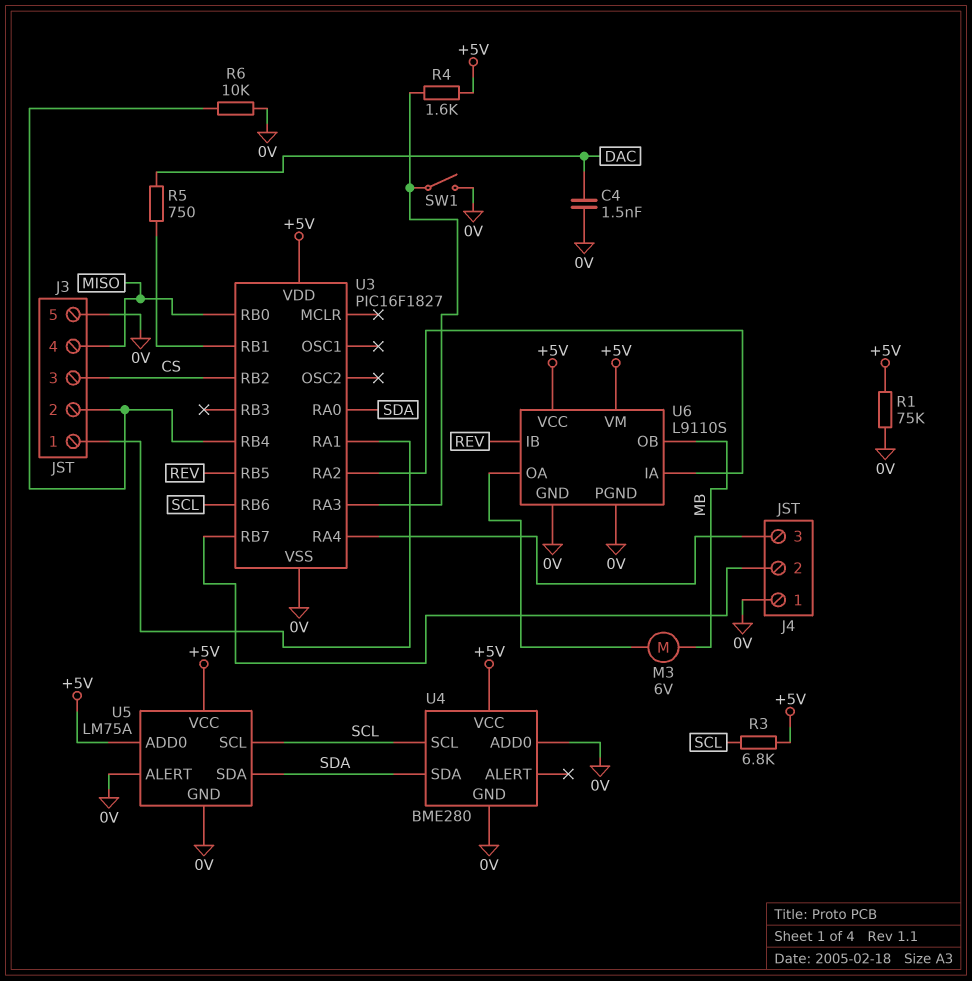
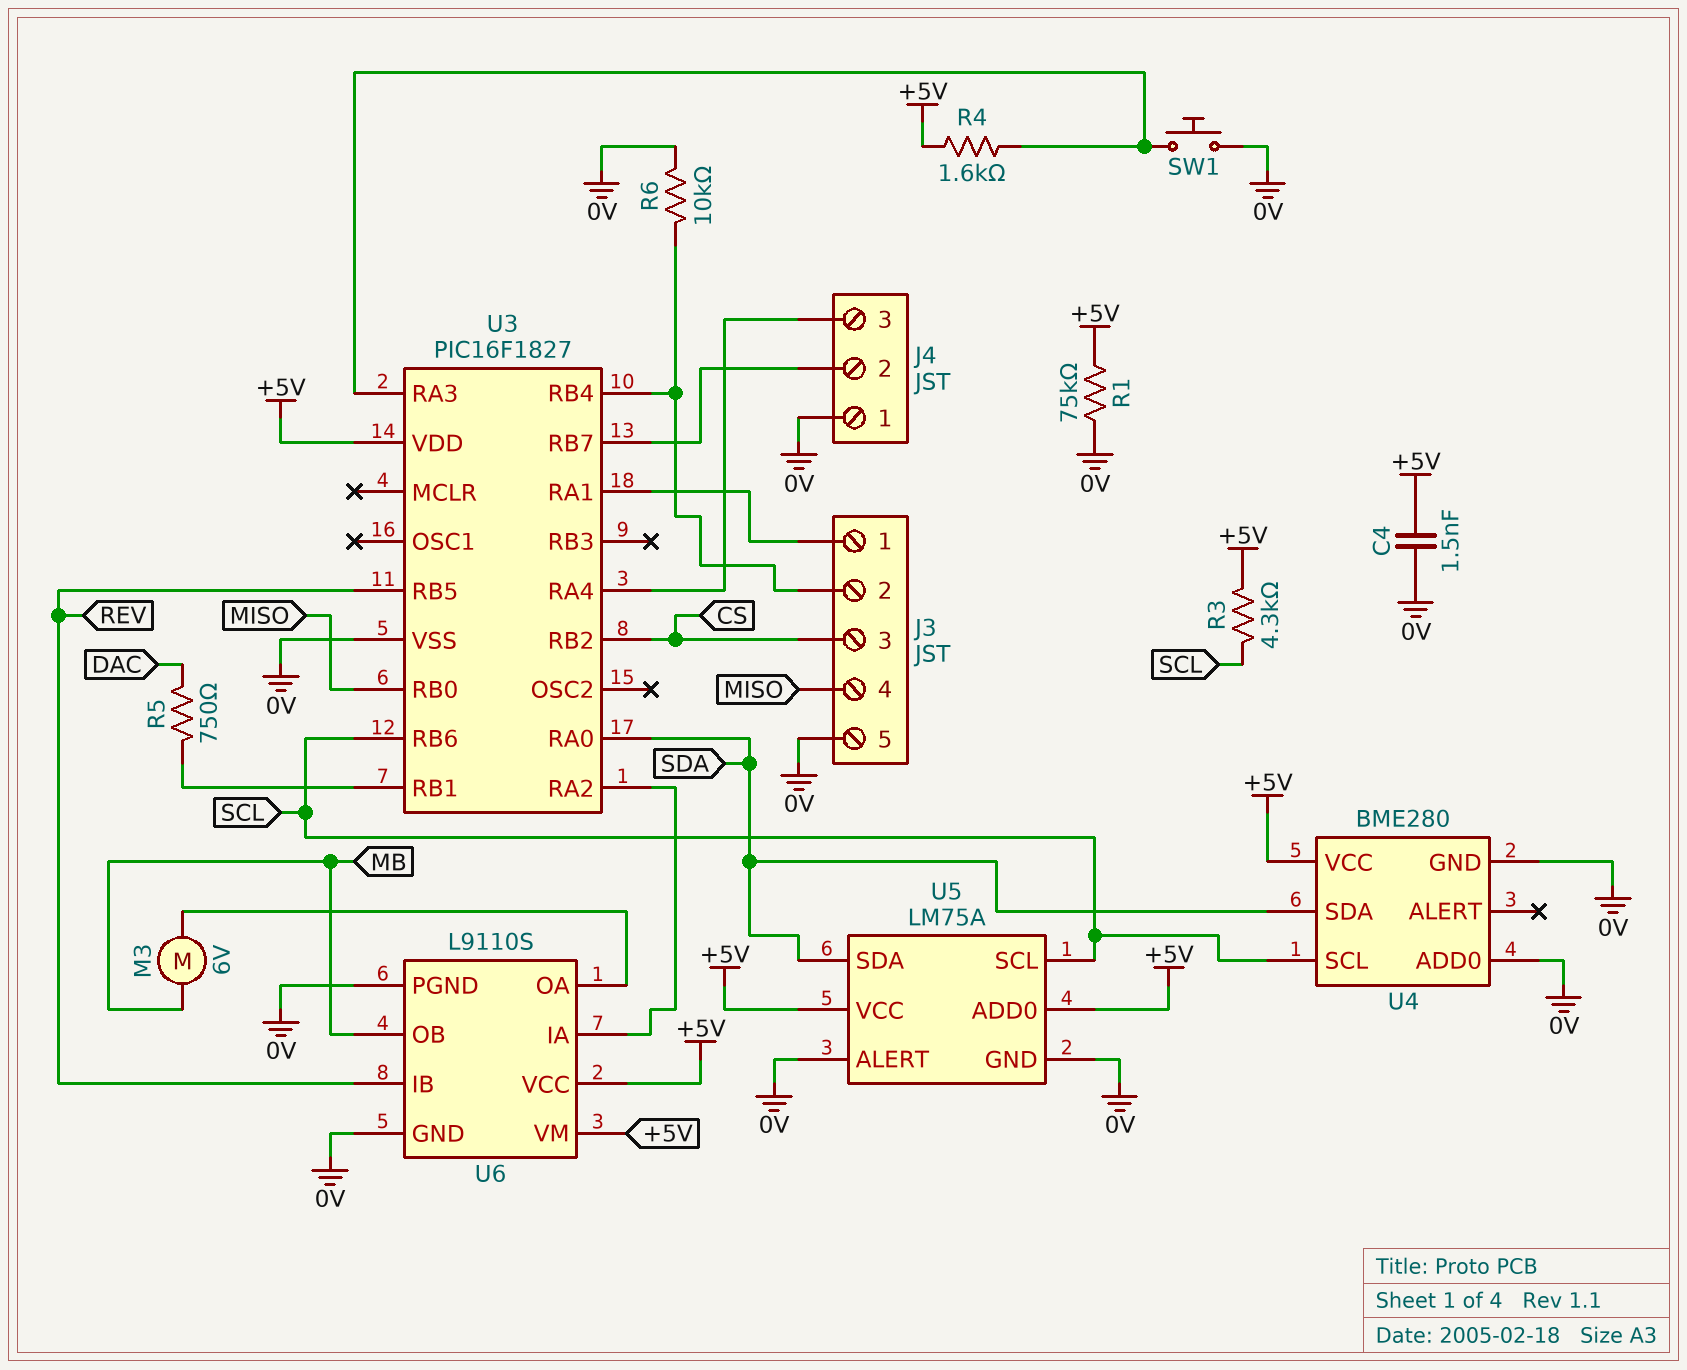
C4: 1.5nF (0V, DAC) -> 1.5nF (+5V, 0V)
R3: 6.8k (+5V, SCL) -> 4.3k (+5V, SCL)
SW1: switch (0V, U3/RA3) -> button (0V, U3/RA3)

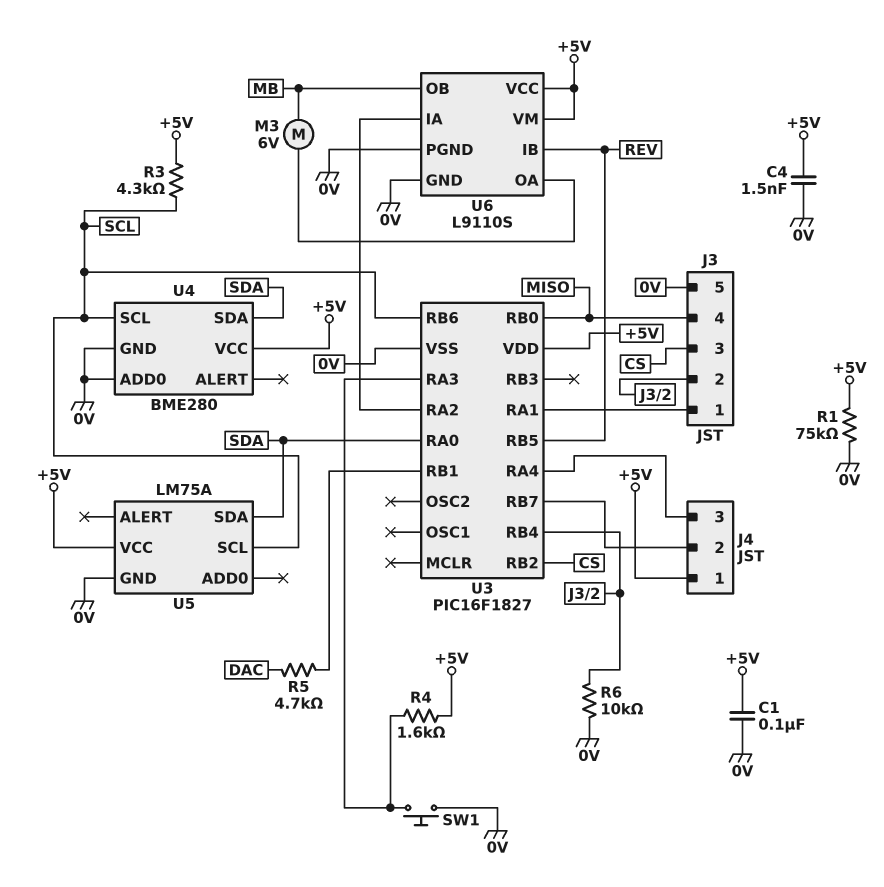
C1: none -> 100nF (+5V, 0V)
J4 pin 1: 0V -> +5V
R5: 750 (DAC, U3/RB1) -> 4.7k (DAC, U3/RB1)
U5 pin ADD0: +5V -> none
U5 pin ALERT: 0V -> none

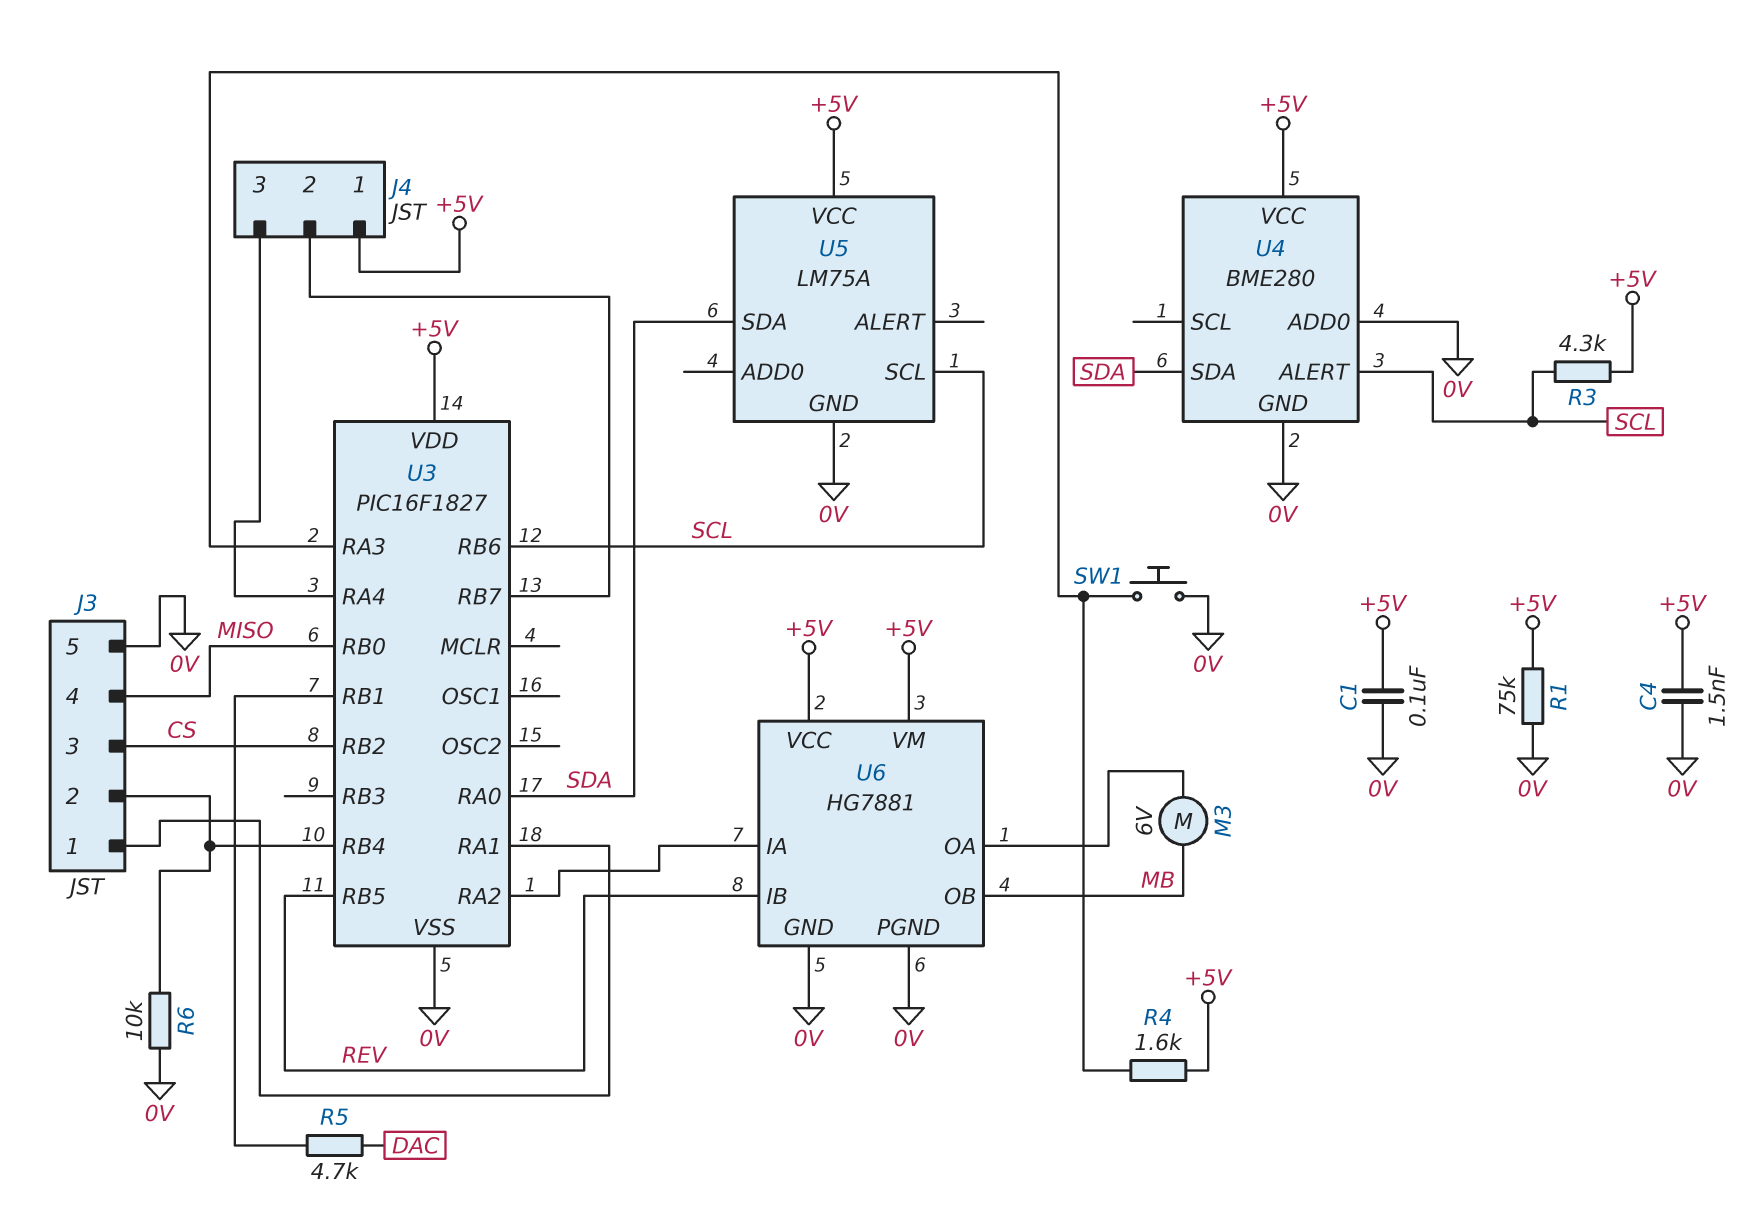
U4 pin ALERT: none -> SCL
U4 pin SCL: SCL -> none
U6: L9110S -> HG7881

